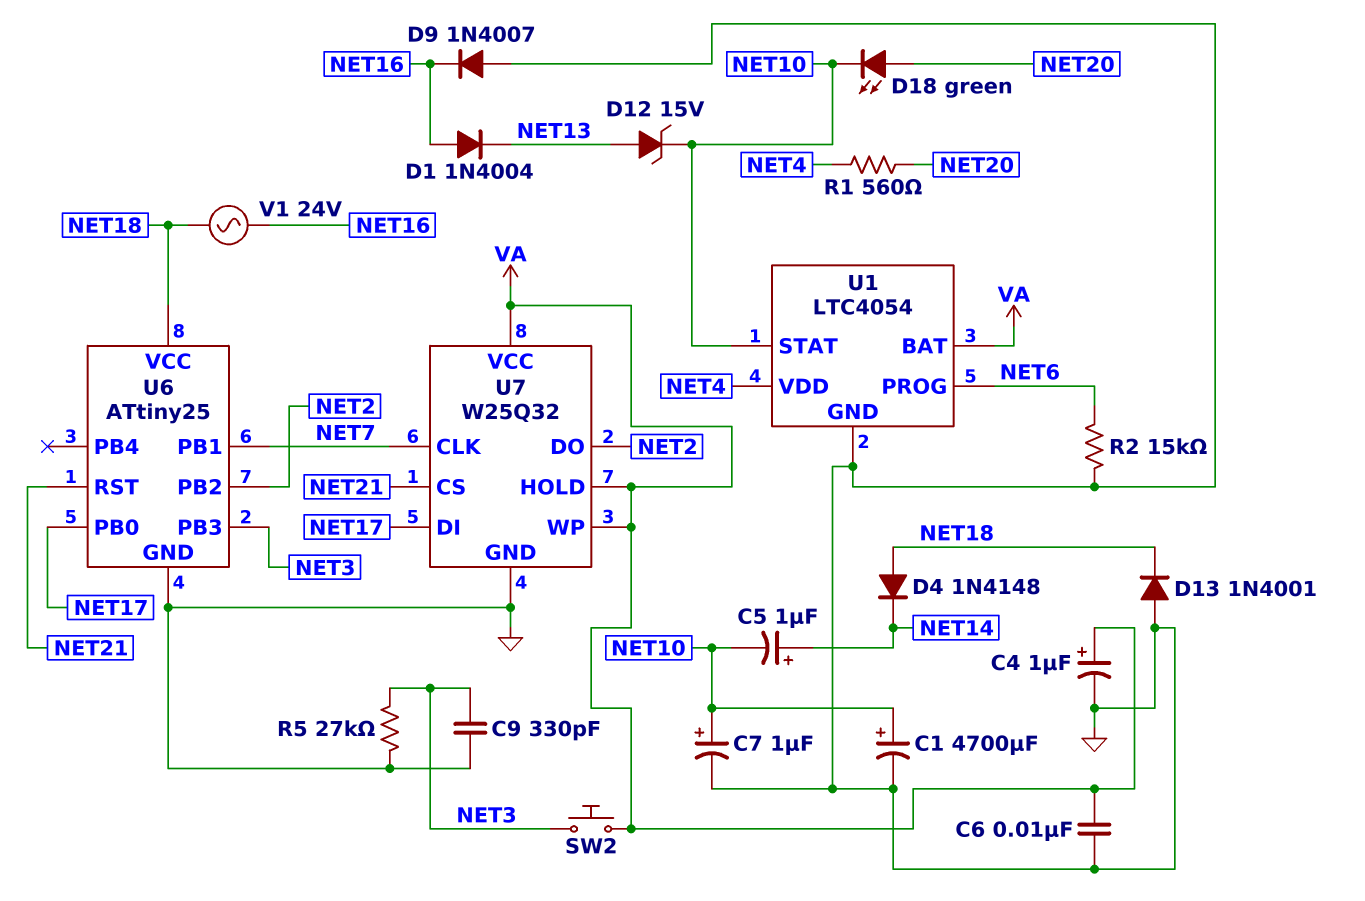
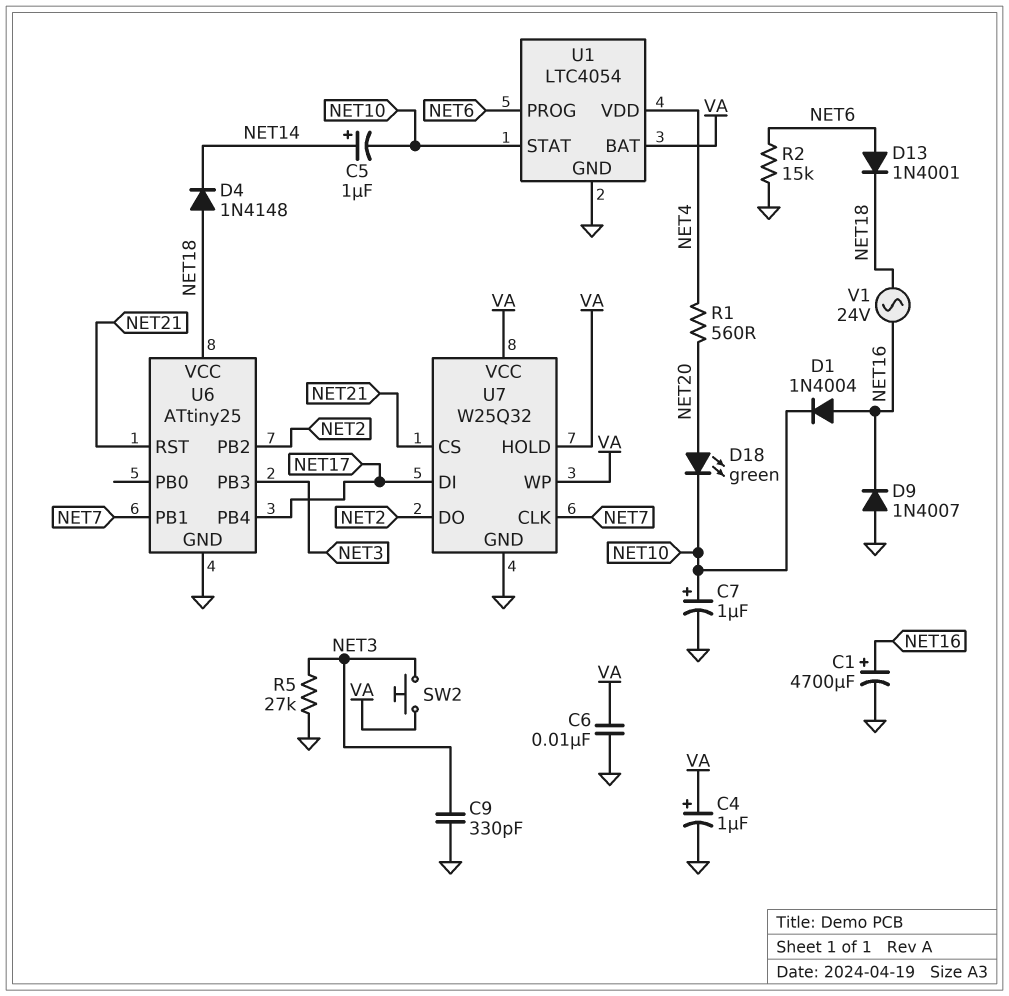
C1: 4700uF (plus NET10, minus GND) -> 4700uF (plus NET16, minus GND)
D1: diode 1N4004 (A NET16, K NET13) -> diode 1N4004 (A NET16, K NET10)
D12: zener 15V (A NET13, K NET10) -> none
D13: diode 1N4001 (A GND, K NET18) -> diode 1N4001 (A NET6, K NET18)
U6 pin PB0: NET17 -> none
U6 pin PB4: none -> NET17

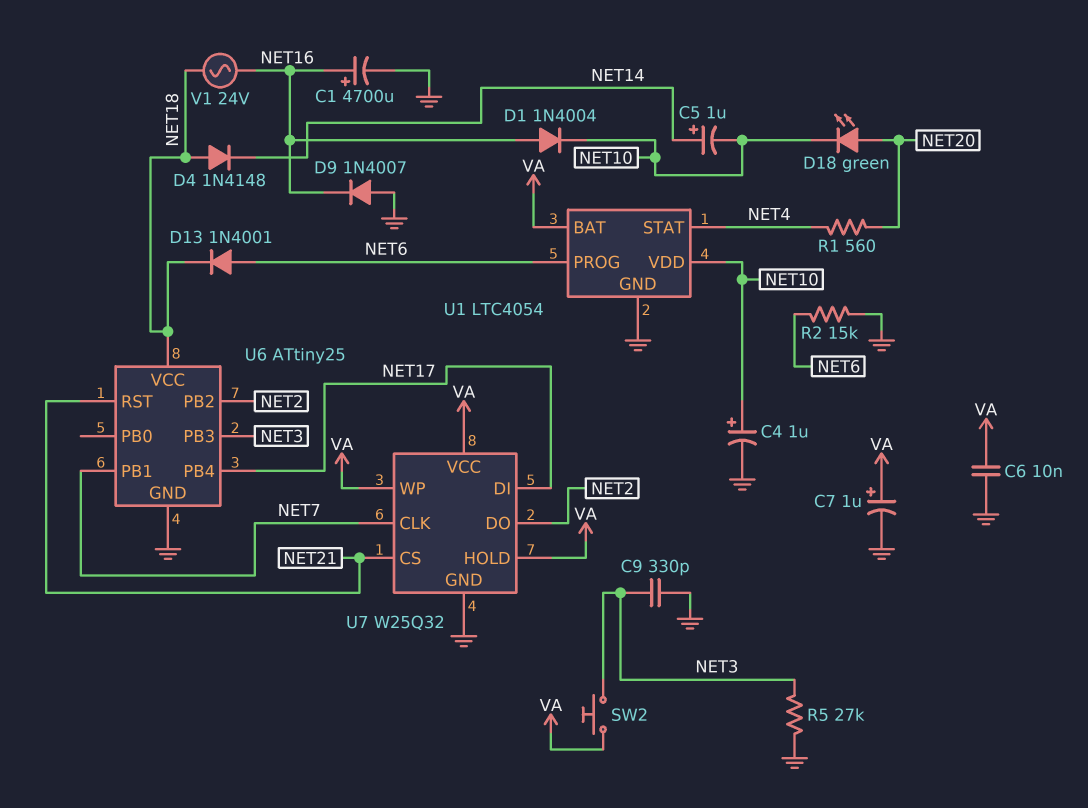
C4: 1uF (plus VA, minus GND) -> 1uF (plus NET10, minus GND)
C7: 1uF (plus NET10, minus GND) -> 1uF (plus VA, minus GND)
U1 pin STAT: NET10 -> NET4
U1 pin VDD: NET4 -> NET10

